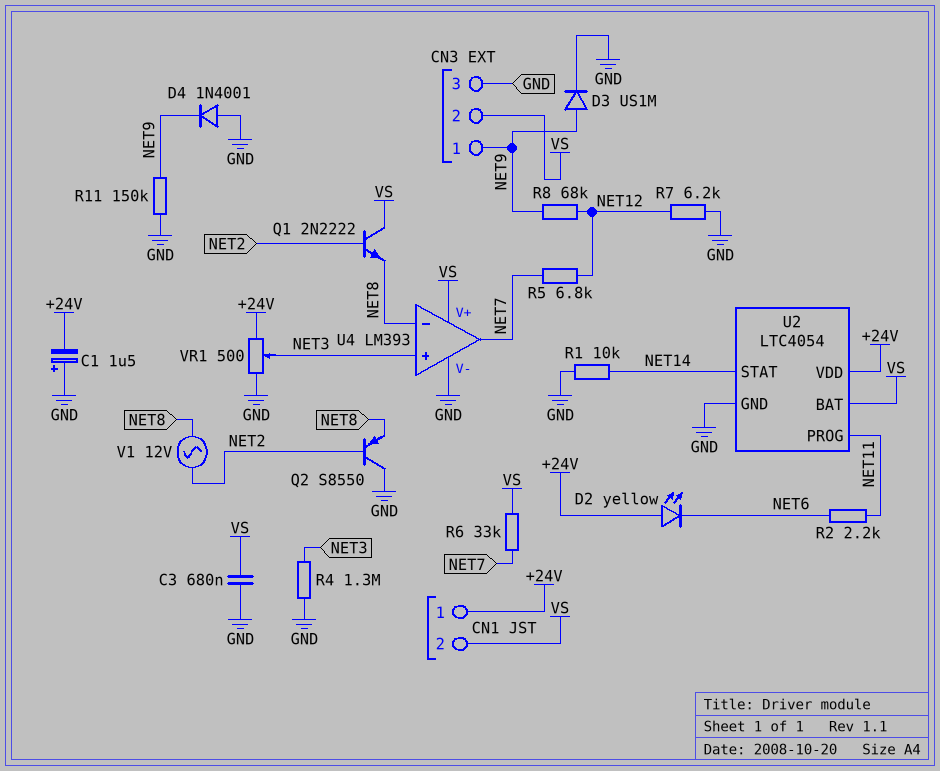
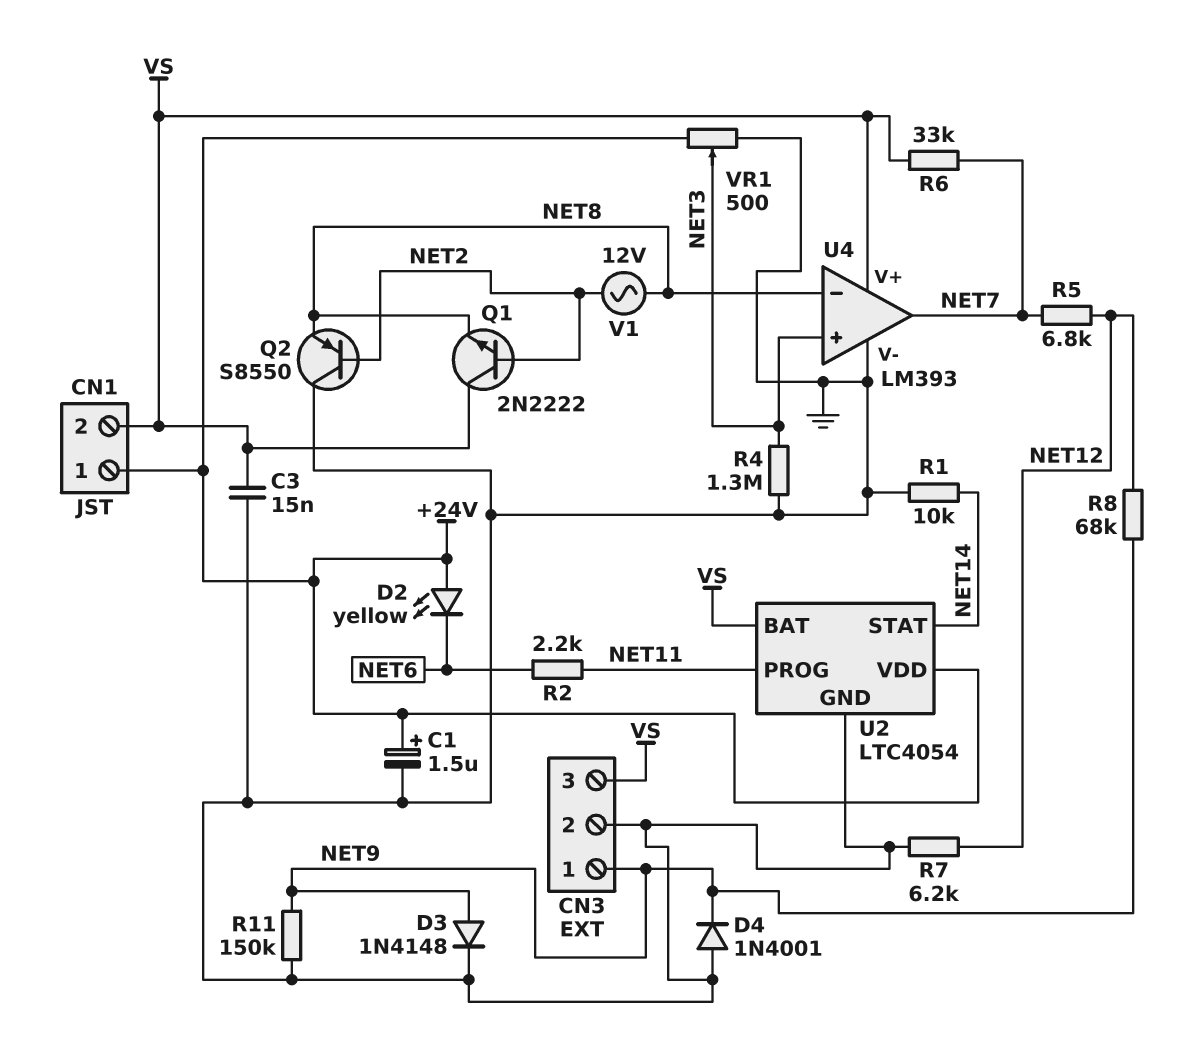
C1: 1.5uF (plus GND, minus +24V) -> 1.5uF (plus +24V, minus GND)
C3: 680nF (GND, VS) -> 15nF (GND, VS)
CN3 pin 2: VS -> GND
CN3 pin 3: GND -> VS
D3: diode US1M (A NET9, K GND) -> diode 1N4148 (A NET9, K GND)

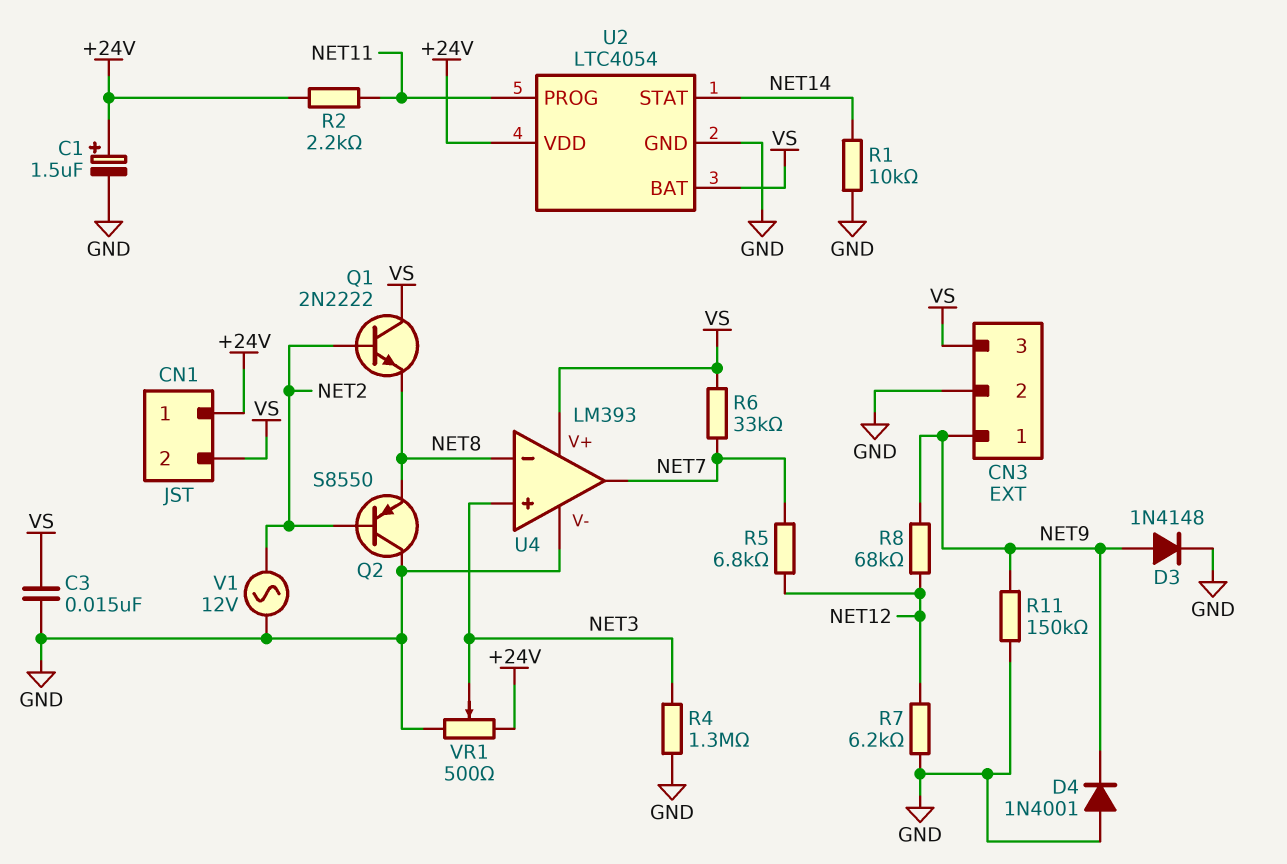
D2: LED yellow (A +24V, K NET6) -> none
R2: 2.2k (NET6, NET11) -> 2.2k (+24V, NET11)
V1: AC 12V (NET2, NET8) -> AC 12V (GND, NET2)

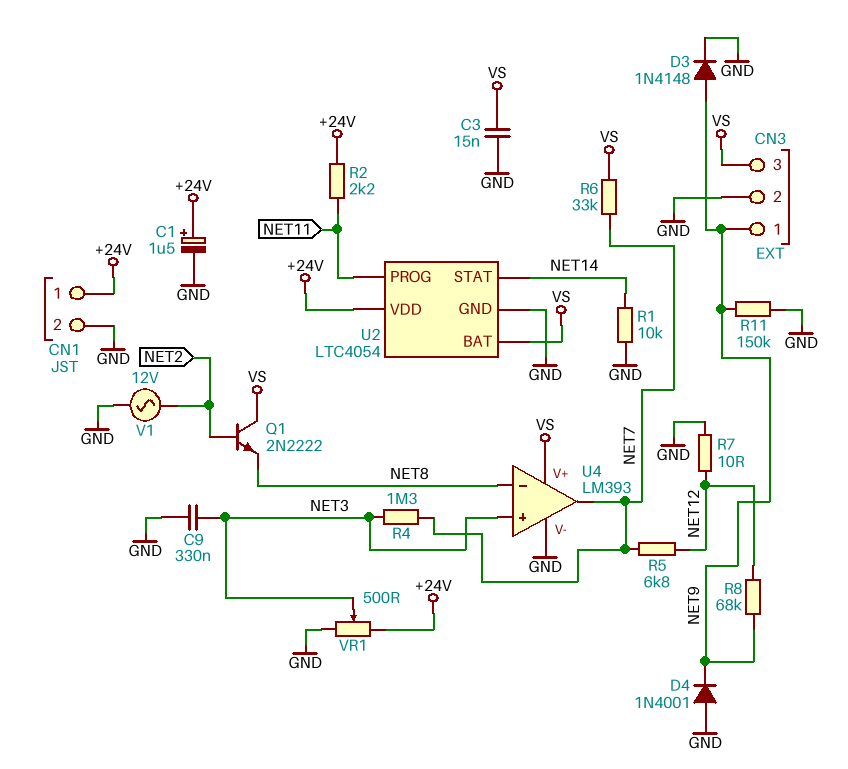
C9: none -> 330nF (GND, NET3)
CN1 pin 2: VS -> GND
Q2: PNP S8550 (B NET2, C GND, E NET8) -> none
R4: 1.3M (GND, NET3) -> 1.3M (NET3, NET7)
R7: 6.2k (GND, NET12) -> 10 (GND, NET12)

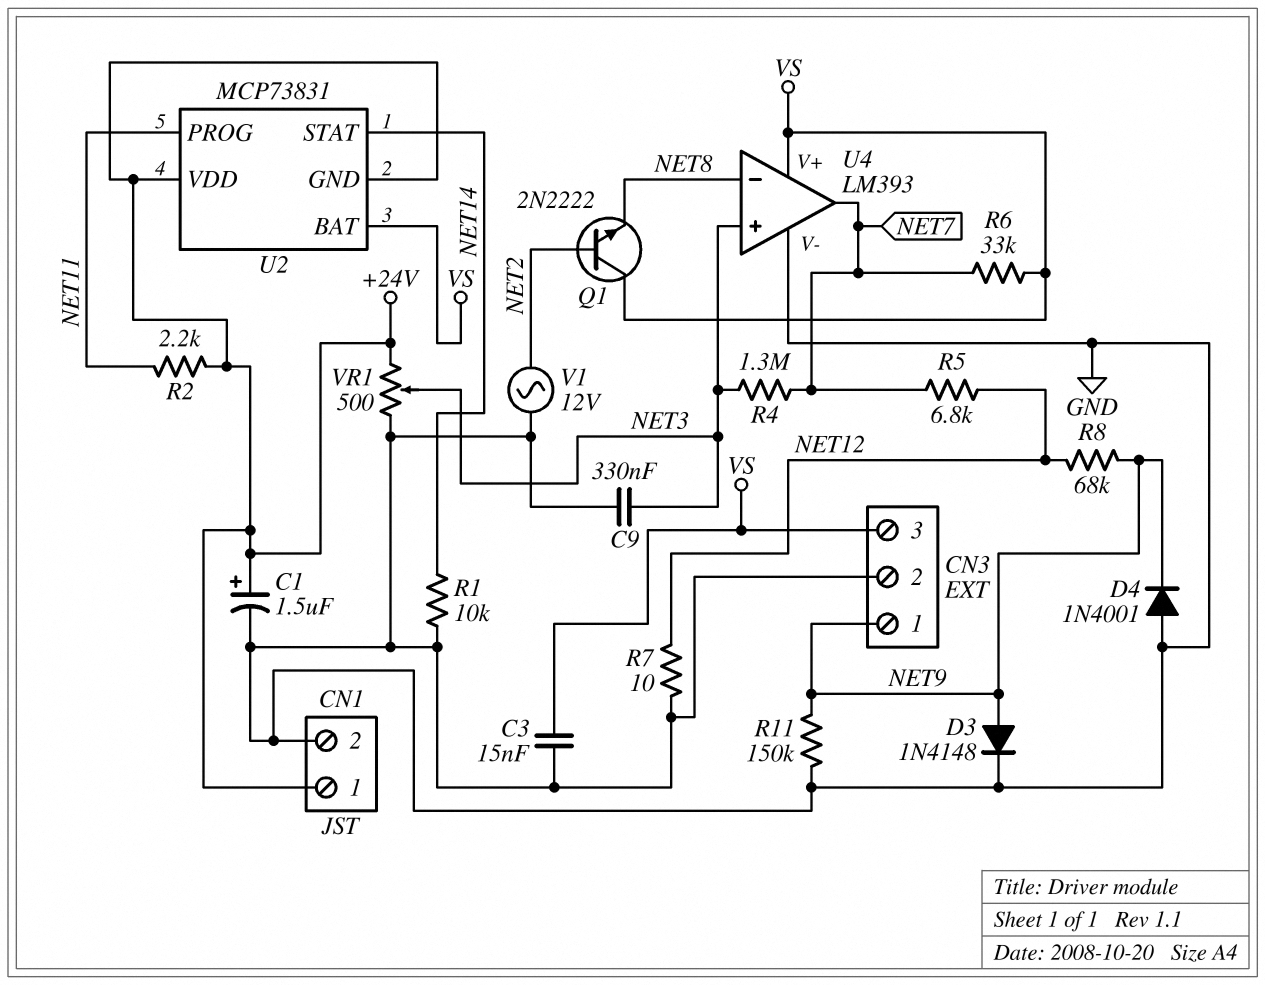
U2: LTC4054 -> MCP73831
U2 pin GND: GND -> +24V

